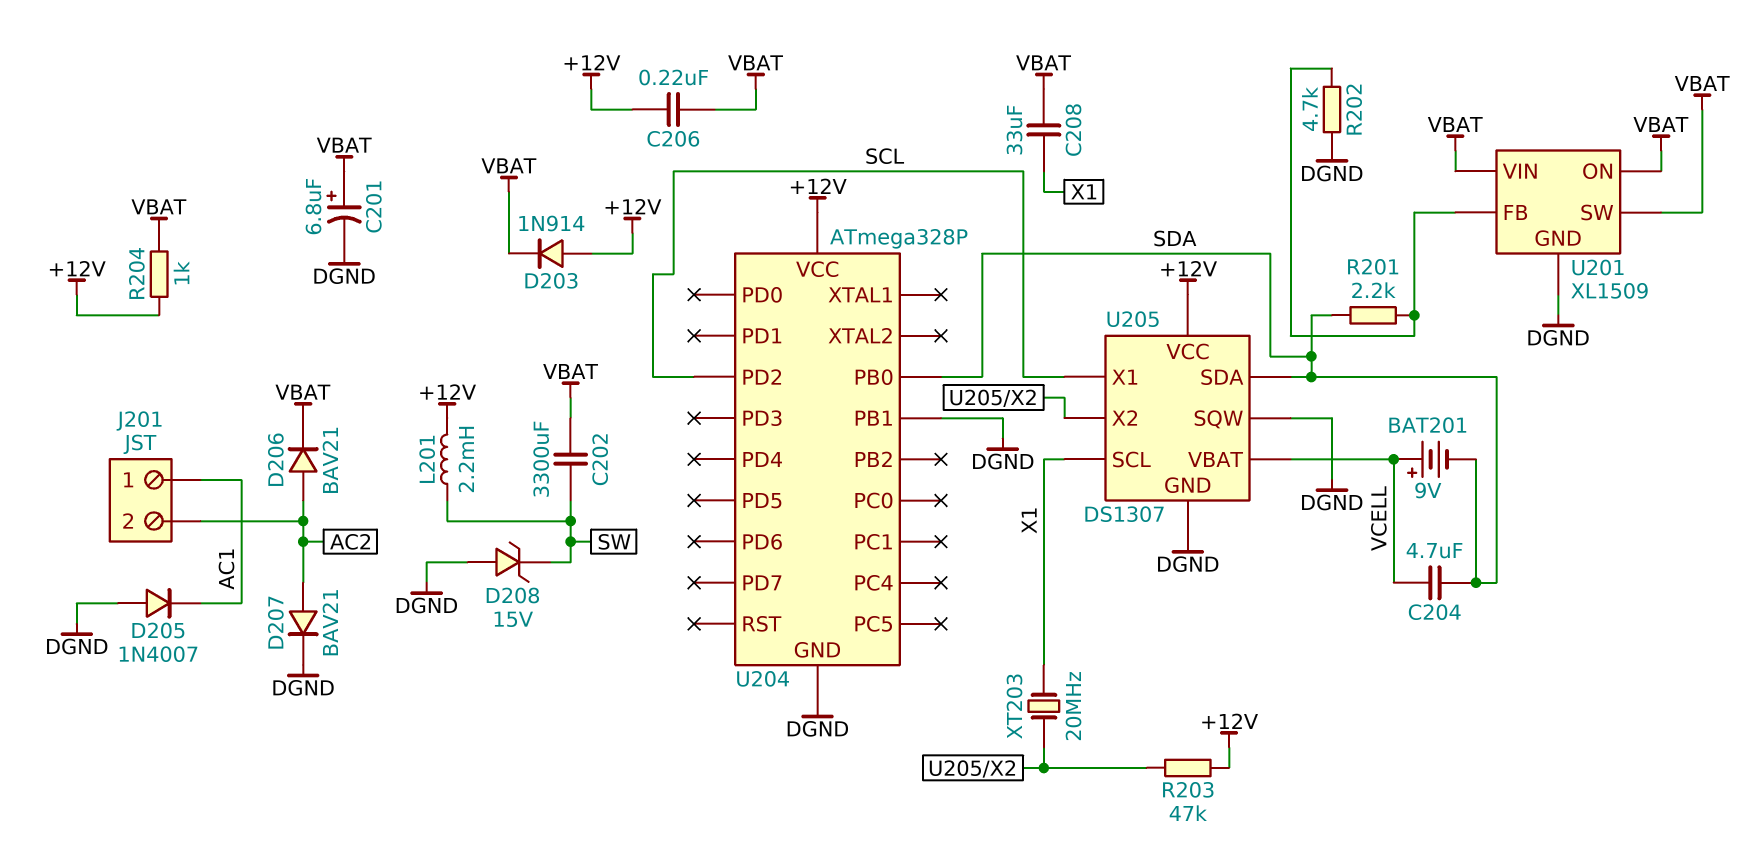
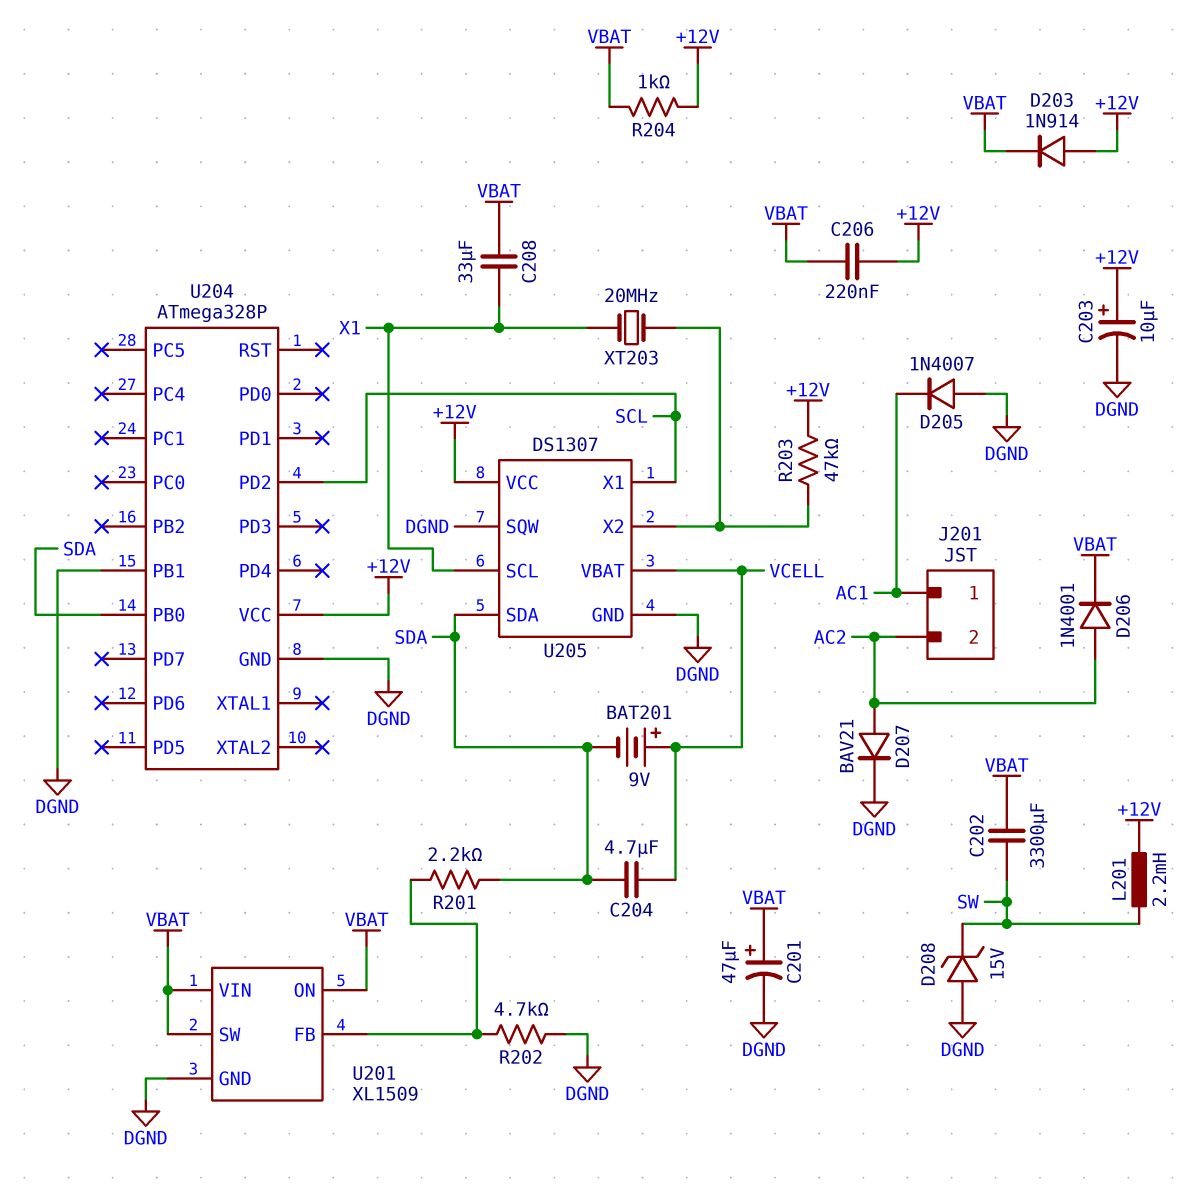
C201: 6.8uF (plus VBAT, minus DGND) -> 47uF (plus VBAT, minus DGND)
C203: none -> 10uF (plus +12V, minus DGND)
D206: diode BAV21 (A AC2, K VBAT) -> diode 1N4001 (A AC2, K VBAT)

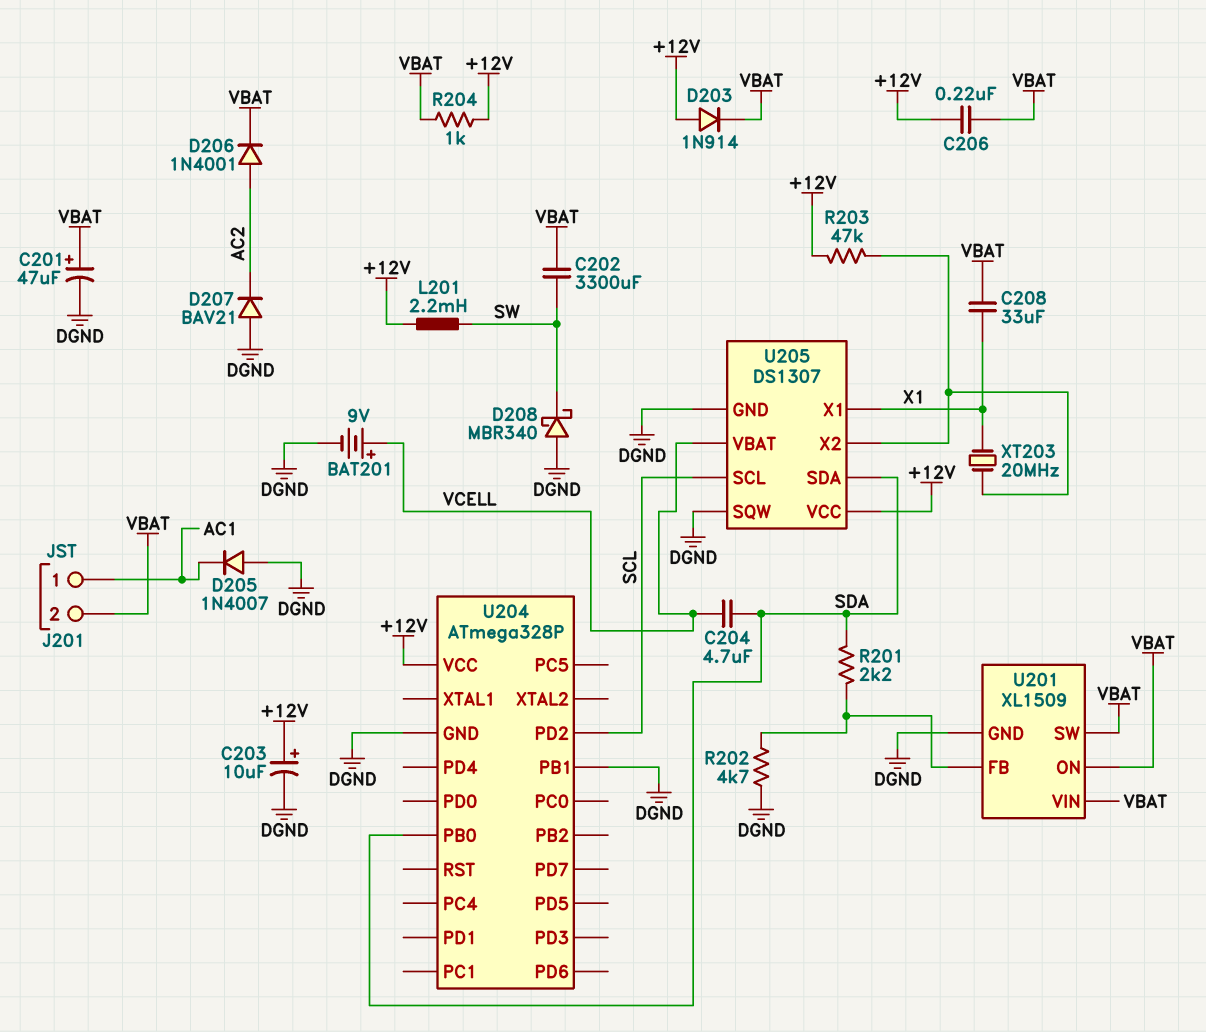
BAT201: 9V (plus VCELL, minus SDA) -> 9V (plus VCELL, minus DGND)
D207: diode BAV21 (A AC2, K DGND) -> diode BAV21 (A DGND, K AC2)
D208: zener 15V (A DGND, K SW) -> schottky MBR340 (A DGND, K SW)
J201 pin 2: AC2 -> VBAT
U205 pin SCL: X1 -> SCL
U205 pin X1: SCL -> X1

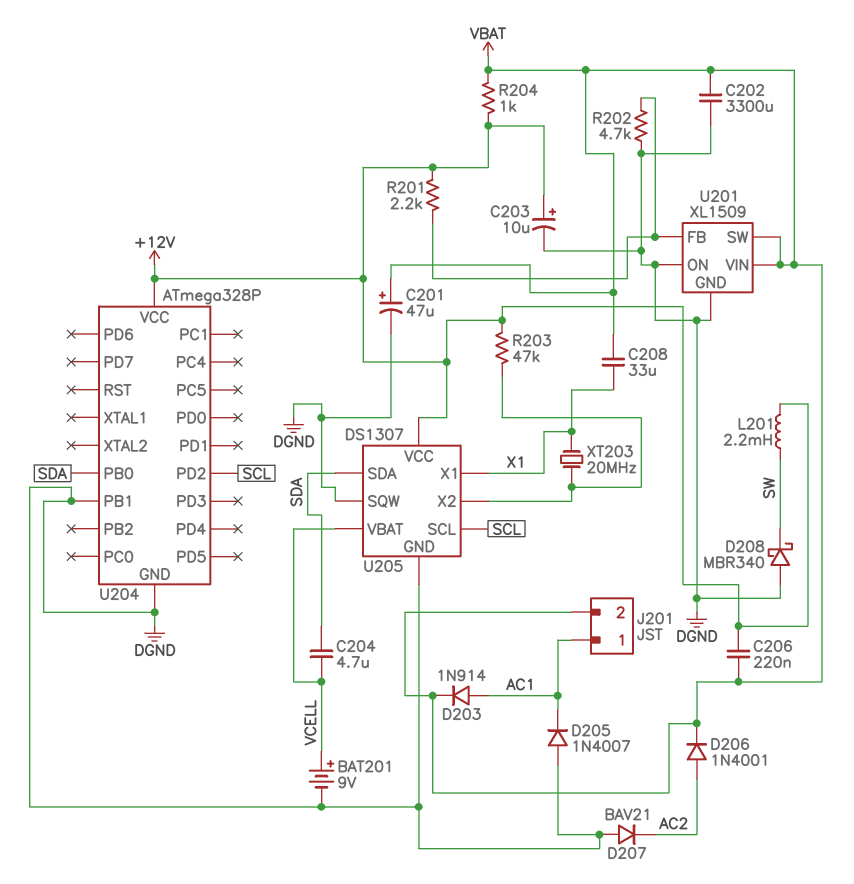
C202: 3300uF (SW, VBAT) -> 3300uF (DGND, VBAT)
D203: diode 1N914 (A +12V, K VBAT) -> diode 1N914 (A AC1, K VBAT)
R201: 2.2k (SDA, U201/FB) -> 2.2k (+12V, U201/FB)
U201 pin ON: VBAT -> DGND

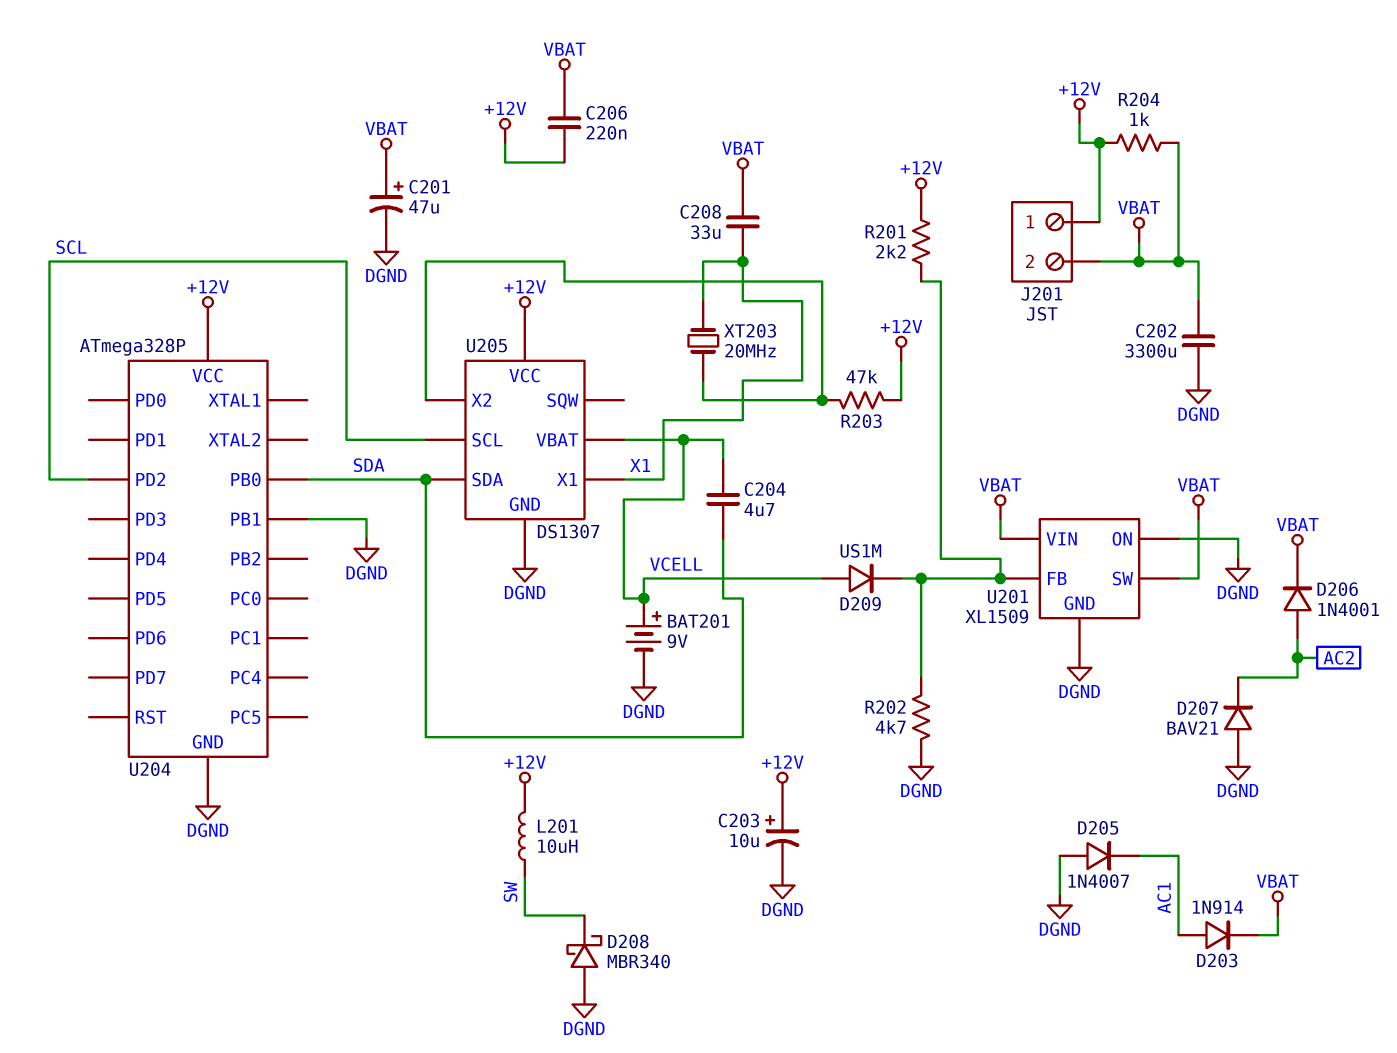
D209: none -> diode US1M (A VCELL, K U201/FB)
J201 pin 1: AC1 -> +12V
L201: 2.2mH (+12V, SW) -> 10uH (+12V, SW)
U205 pin SQW: DGND -> none

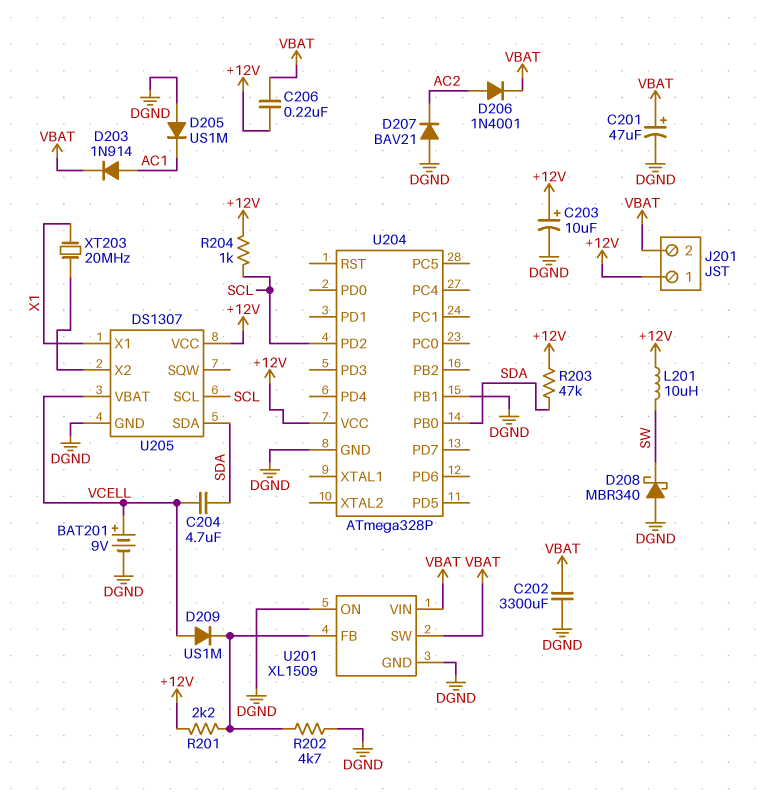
C208: 33uF (VBAT, X1) -> none
D205: diode 1N4007 (A DGND, K AC1) -> diode US1M (A DGND, K AC1)
R203: 47k (+12V, U205/X2) -> 47k (+12V, SDA)
R204: 1k (+12V, VBAT) -> 1k (+12V, SCL)

